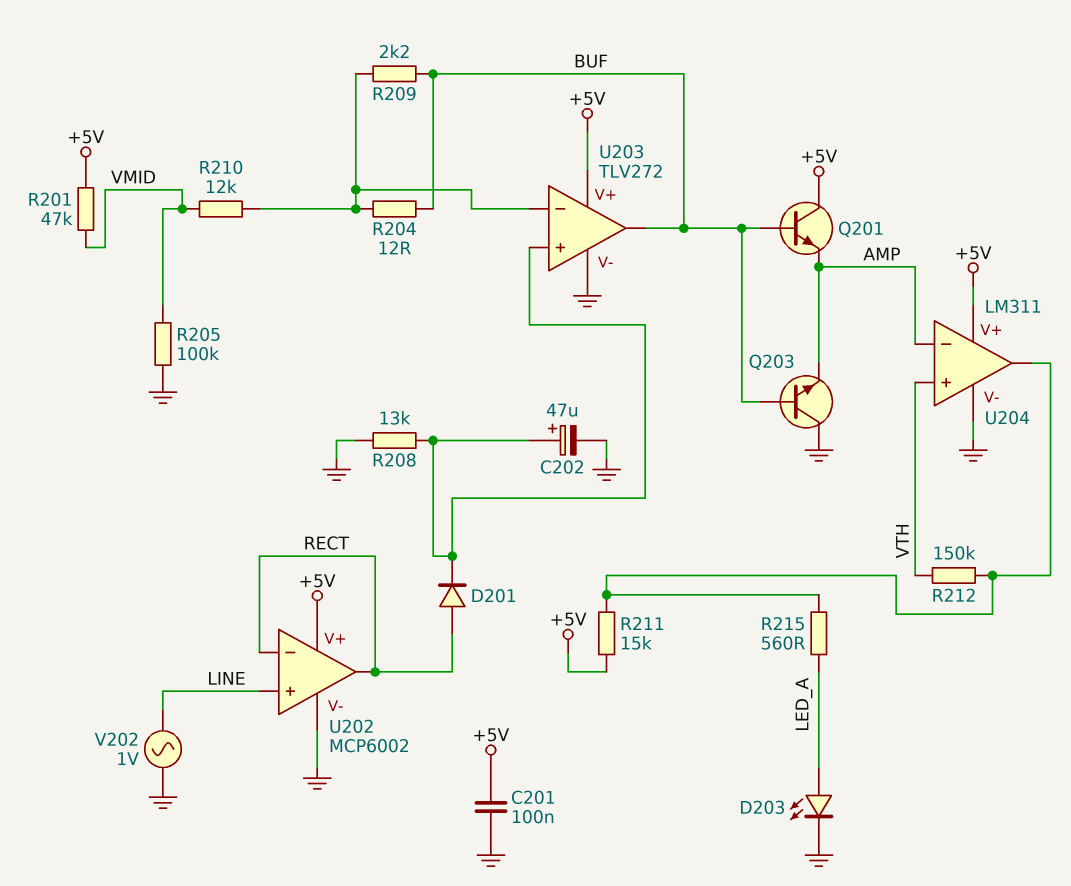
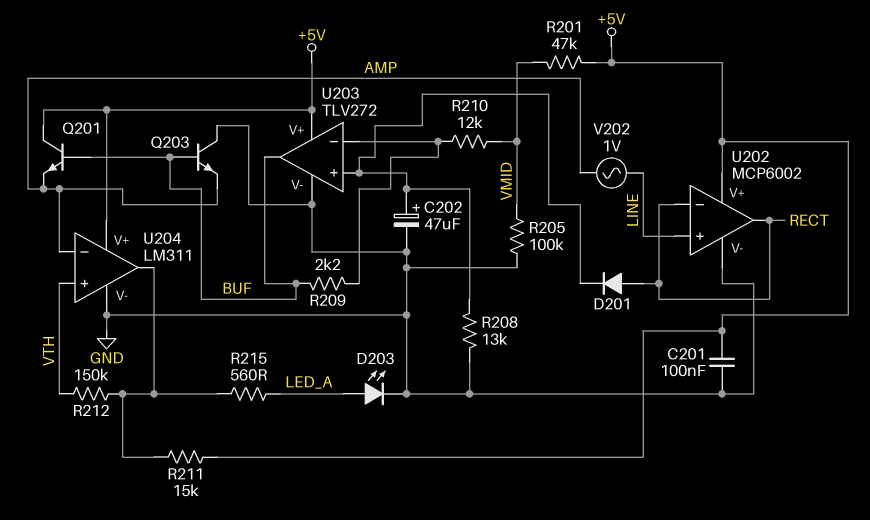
R204: 12 (BUF, U203/in-) -> none
V202: AC 1V (GND, LINE) -> AC 1V (AMP, LINE)

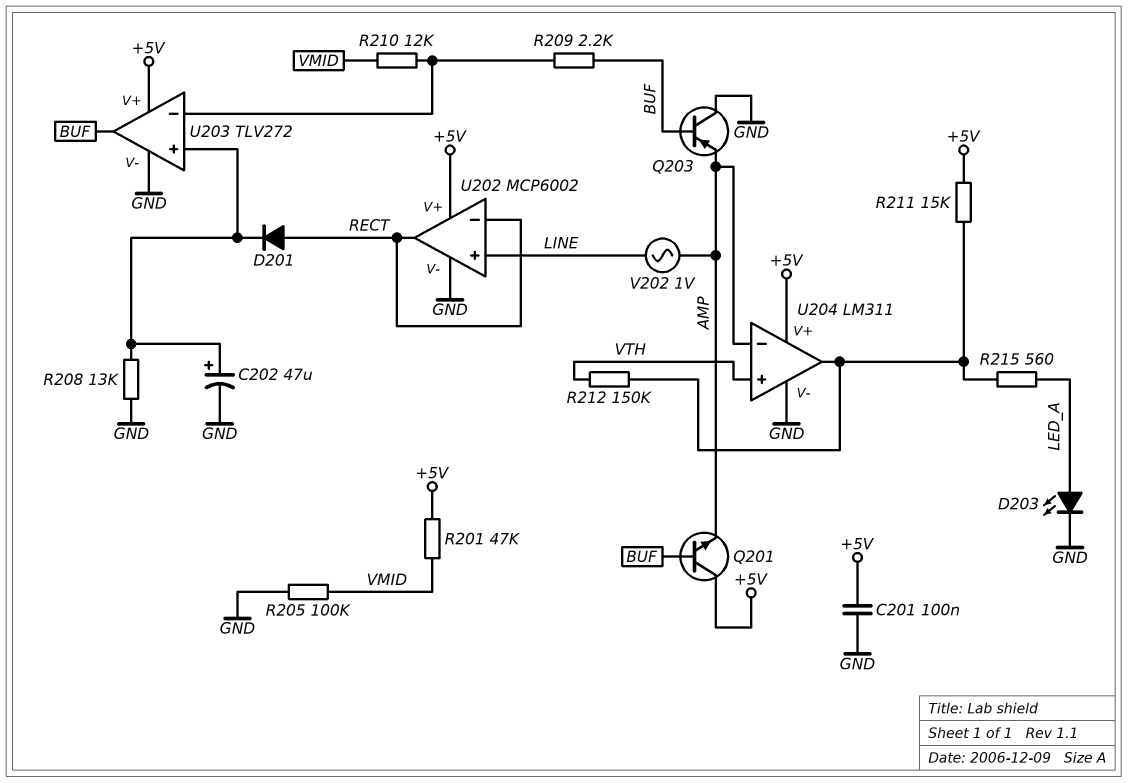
Q203: NPN (B BUF, C GND, E AMP) -> PNP (B BUF, C GND, E AMP)

